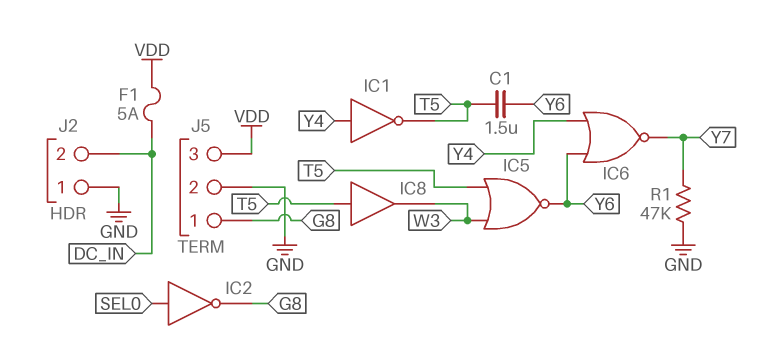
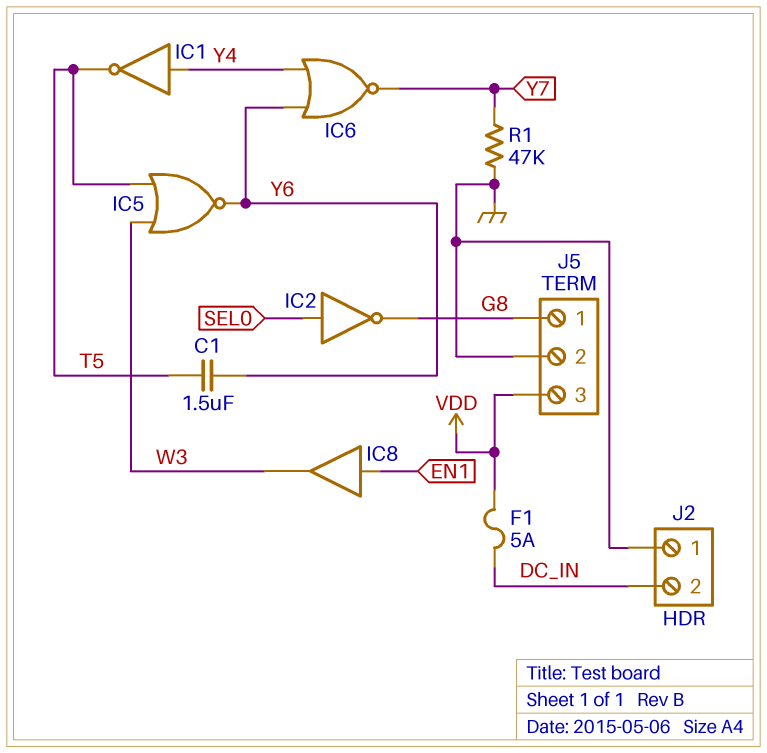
IC8: buffer (in T5, out W3) -> buffer (in EN1, out W3)

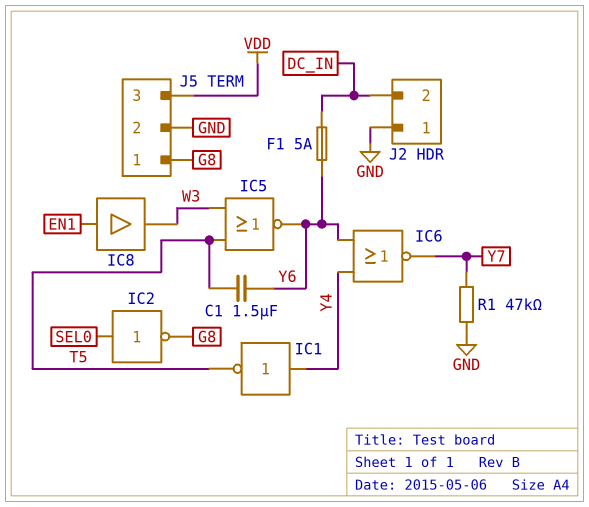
F1: 5A (DC_IN, VDD) -> 5A (DC_IN, Y6)

